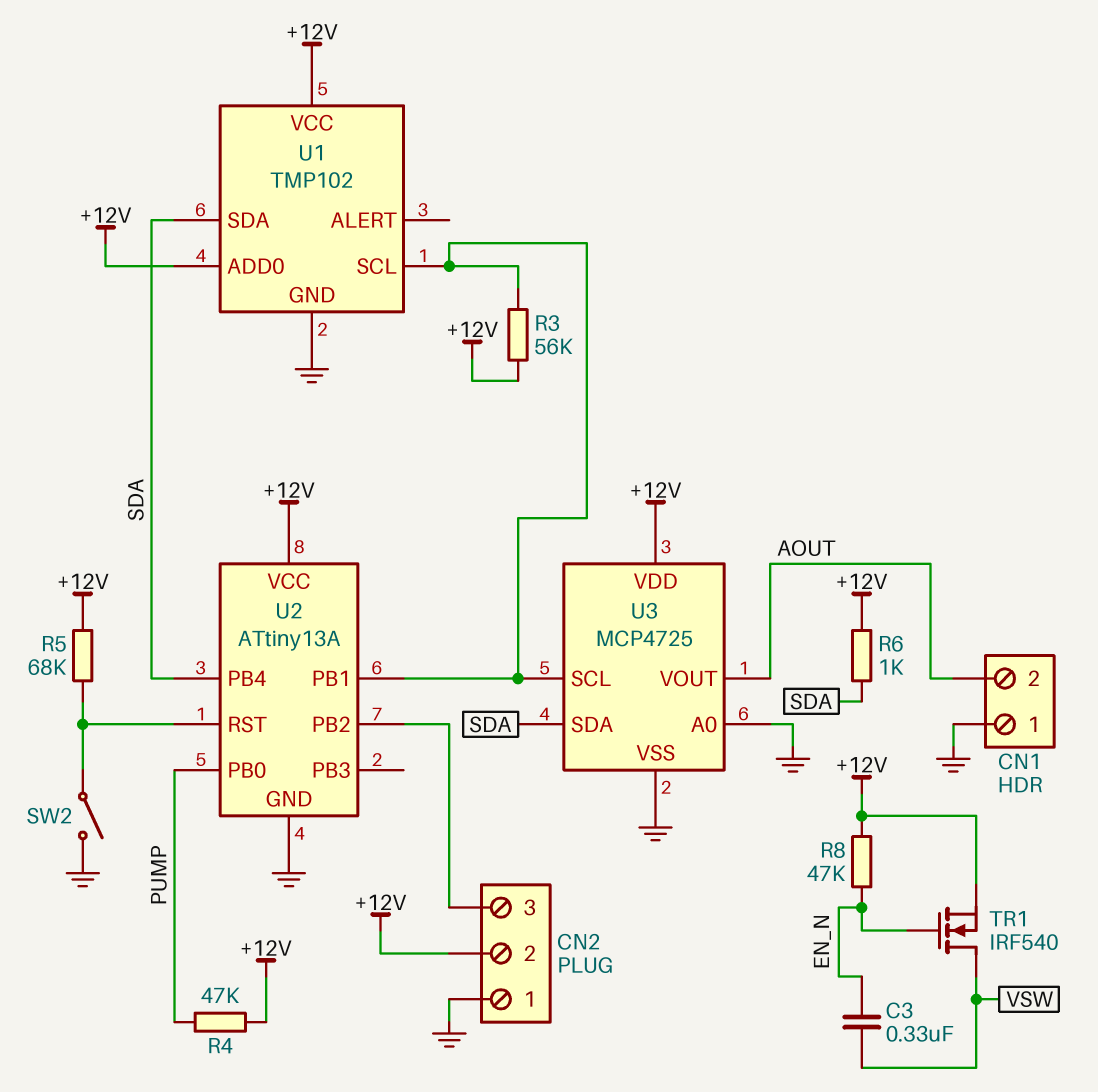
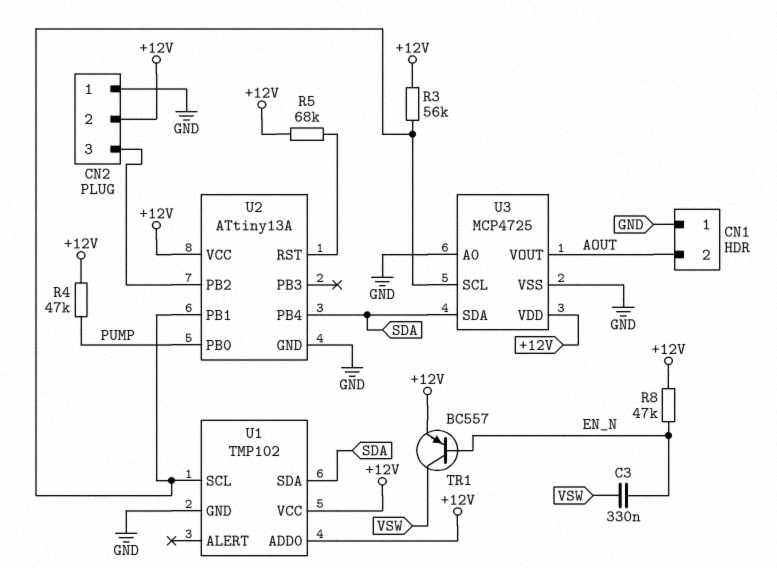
R6: 1k (+12V, SDA) -> none
SW2: switch (GND, U2/RST) -> none
TR1: NMOS IRF540 (G EN_N, D VSW, S +12V) -> PNP BC557 (B EN_N, C VSW, E +12V)

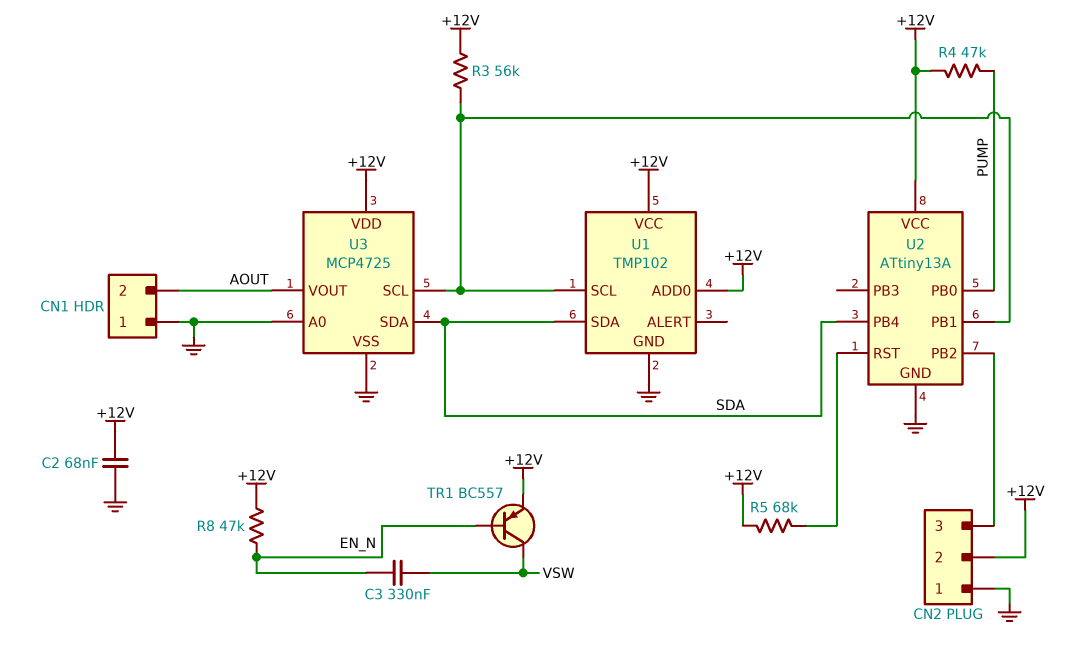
C2: none -> 68nF (+12V, GND)

